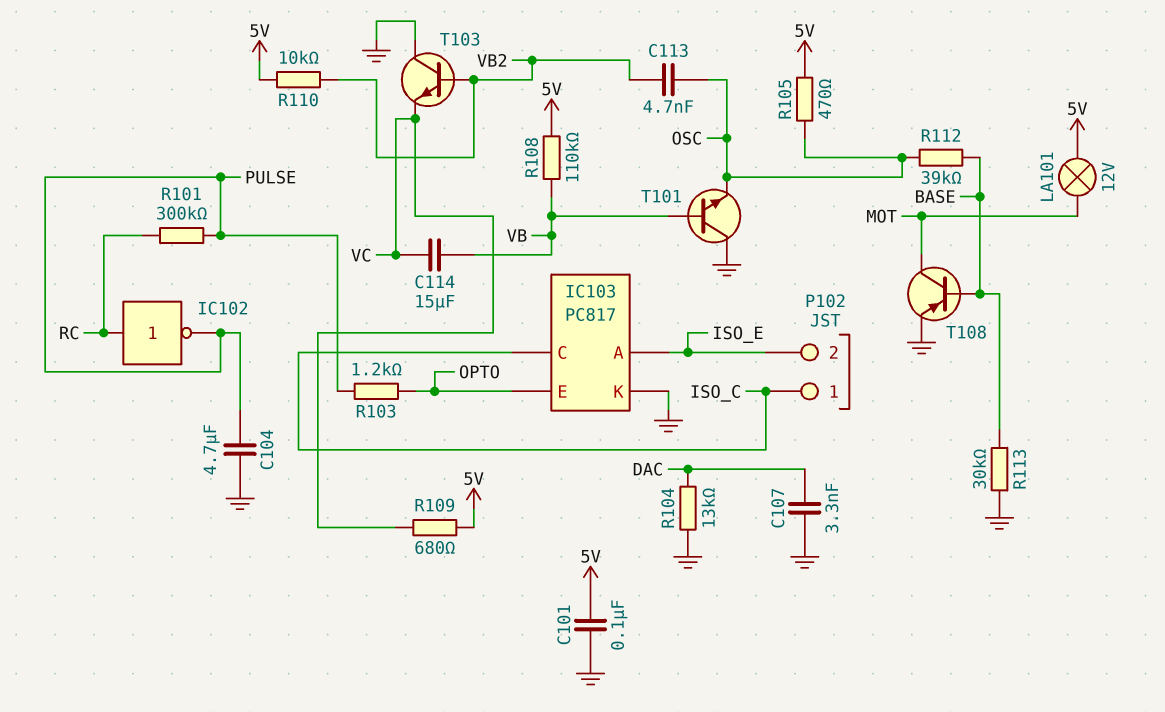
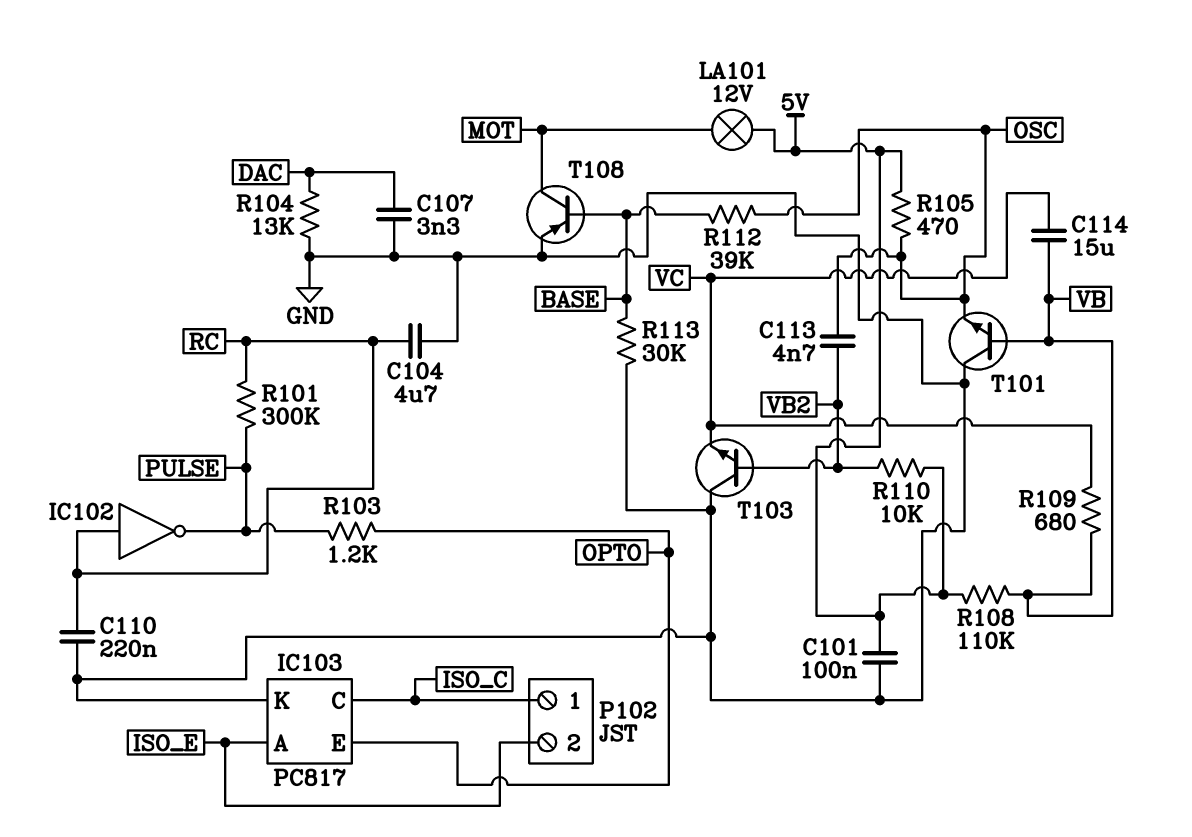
C104: 4.7uF (GND, PULSE) -> 4.7uF (GND, RC)
C110: none -> 220nF (GND, RC)
R109: 680 (5V, VC) -> 680 (VB, VC)

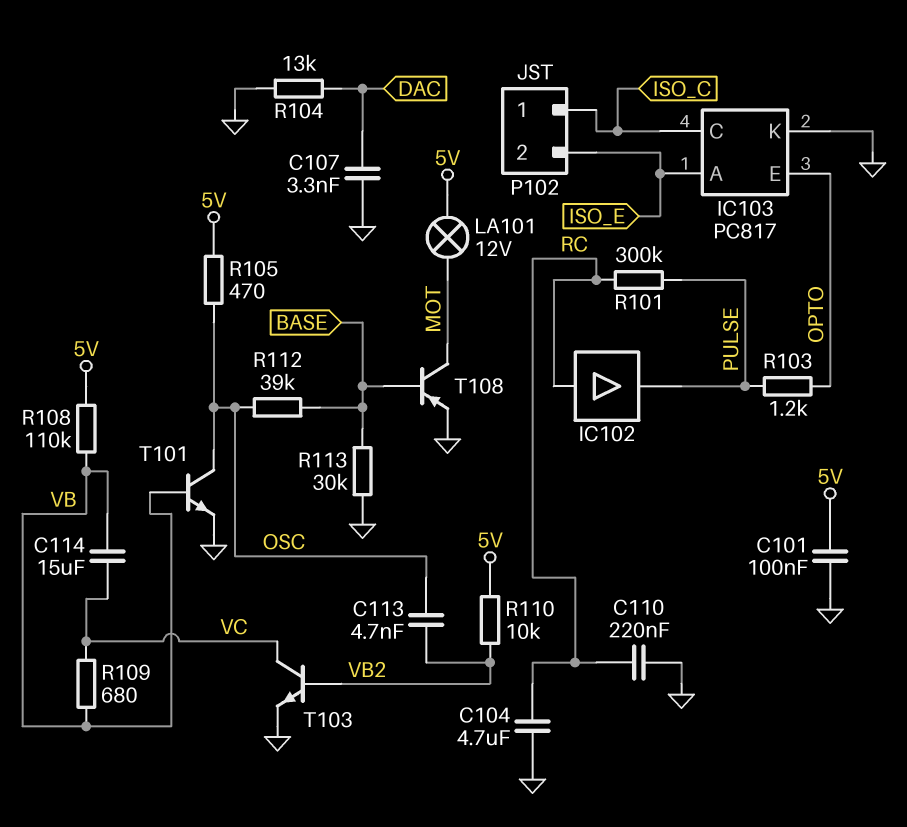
IC102: NOT (in RC, out PULSE) -> buffer (in RC, out PULSE)
T101: NPN (B VB, C GND, E OSC) -> NPN (B VB, C OSC, E GND)
T103: NPN (B VB2, C GND, E VC) -> NPN (B VB2, C VC, E GND)

